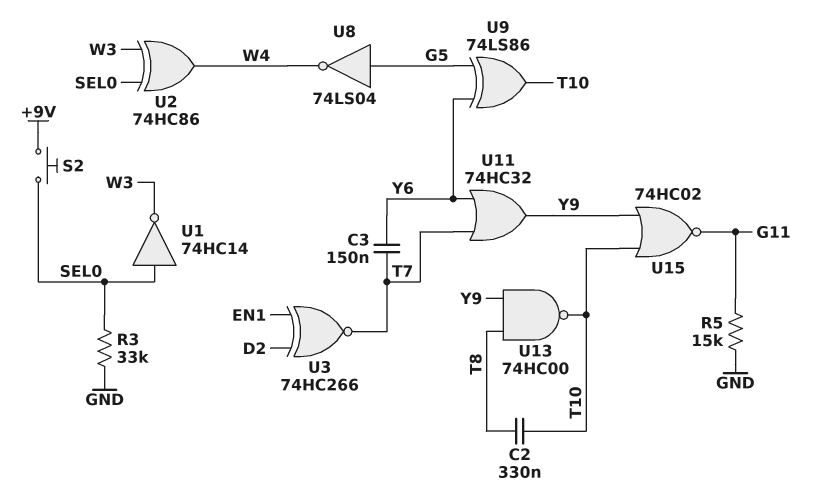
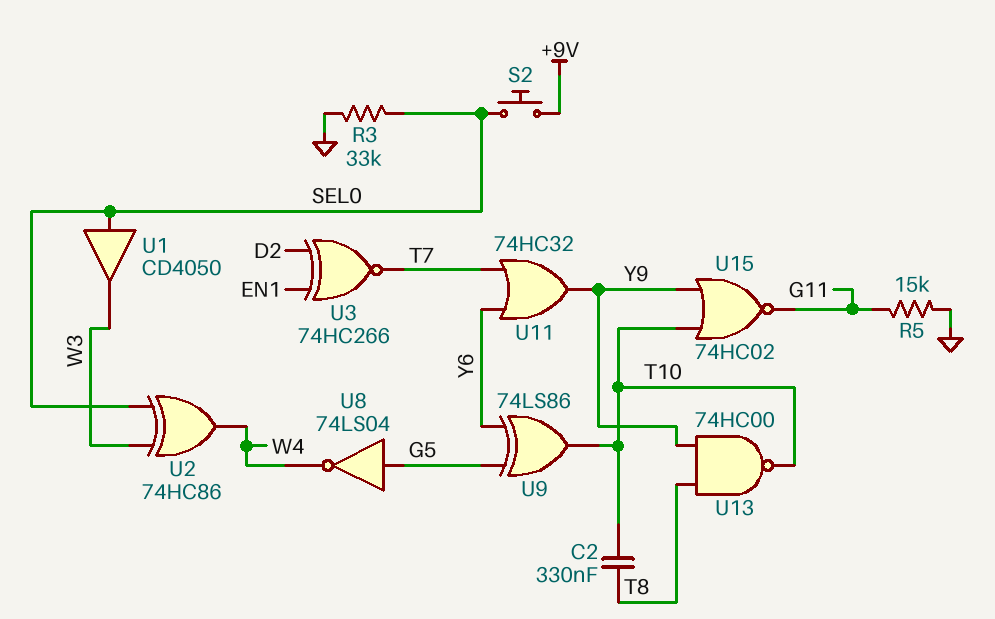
C3: 150nF (T7, Y6) -> none
U1: NOT 74HC14 (in SEL0, out W3) -> buffer CD4050 (in SEL0, out W3)

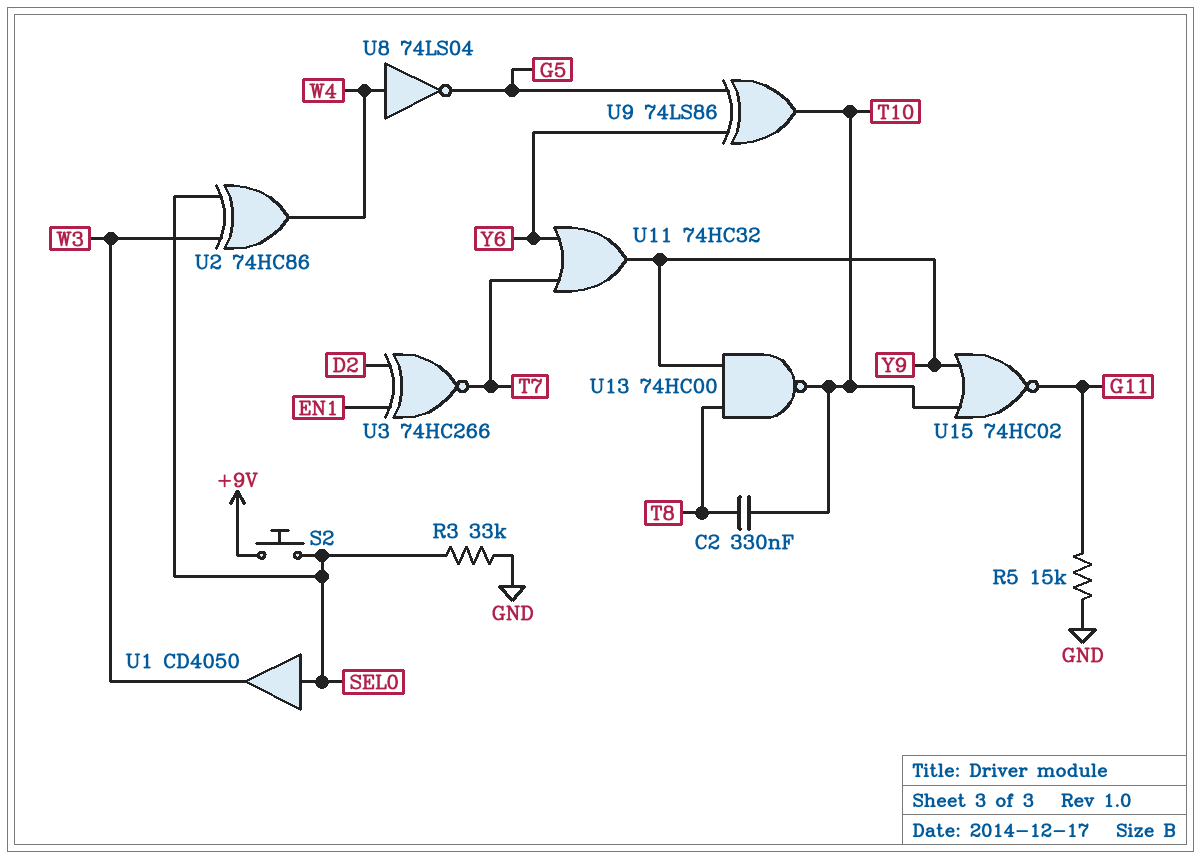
U8: NOT 74LS04 (in G5, out W4) -> NOT 74LS04 (in W4, out G5)

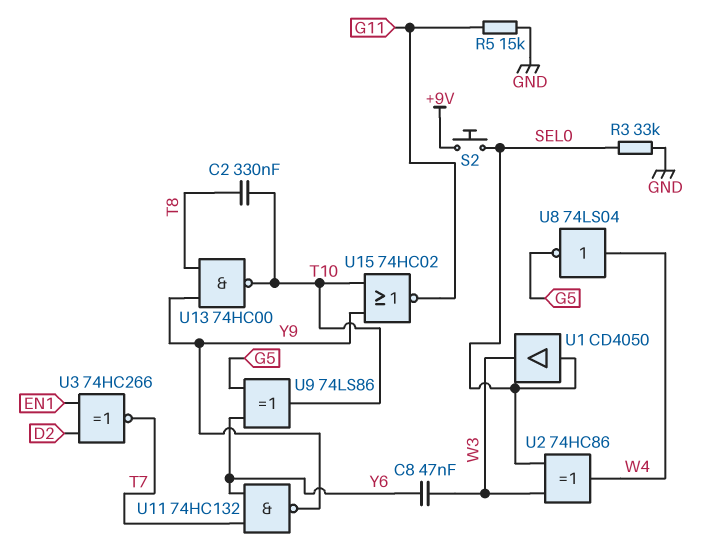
C8: none -> 47nF (W3, Y6)
U11: OR 74HC32 (in T7, in Y6, out Y9) -> NAND 74HC132 (in T7, in Y6, out Y9)

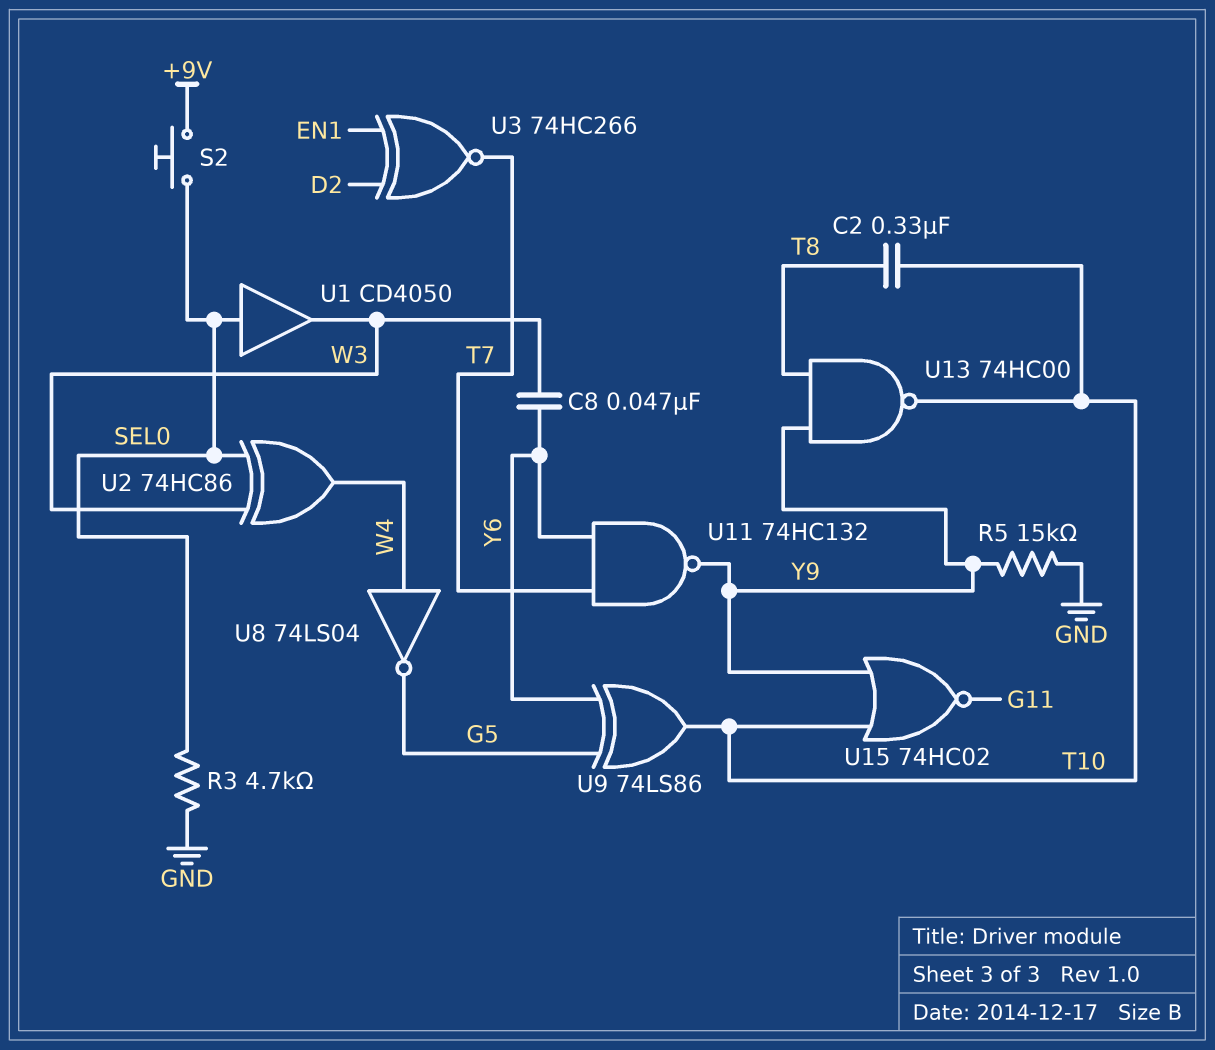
R3: 33k (GND, SEL0) -> 4.7k (GND, SEL0)
R5: 15k (G11, GND) -> 15k (GND, Y9)

